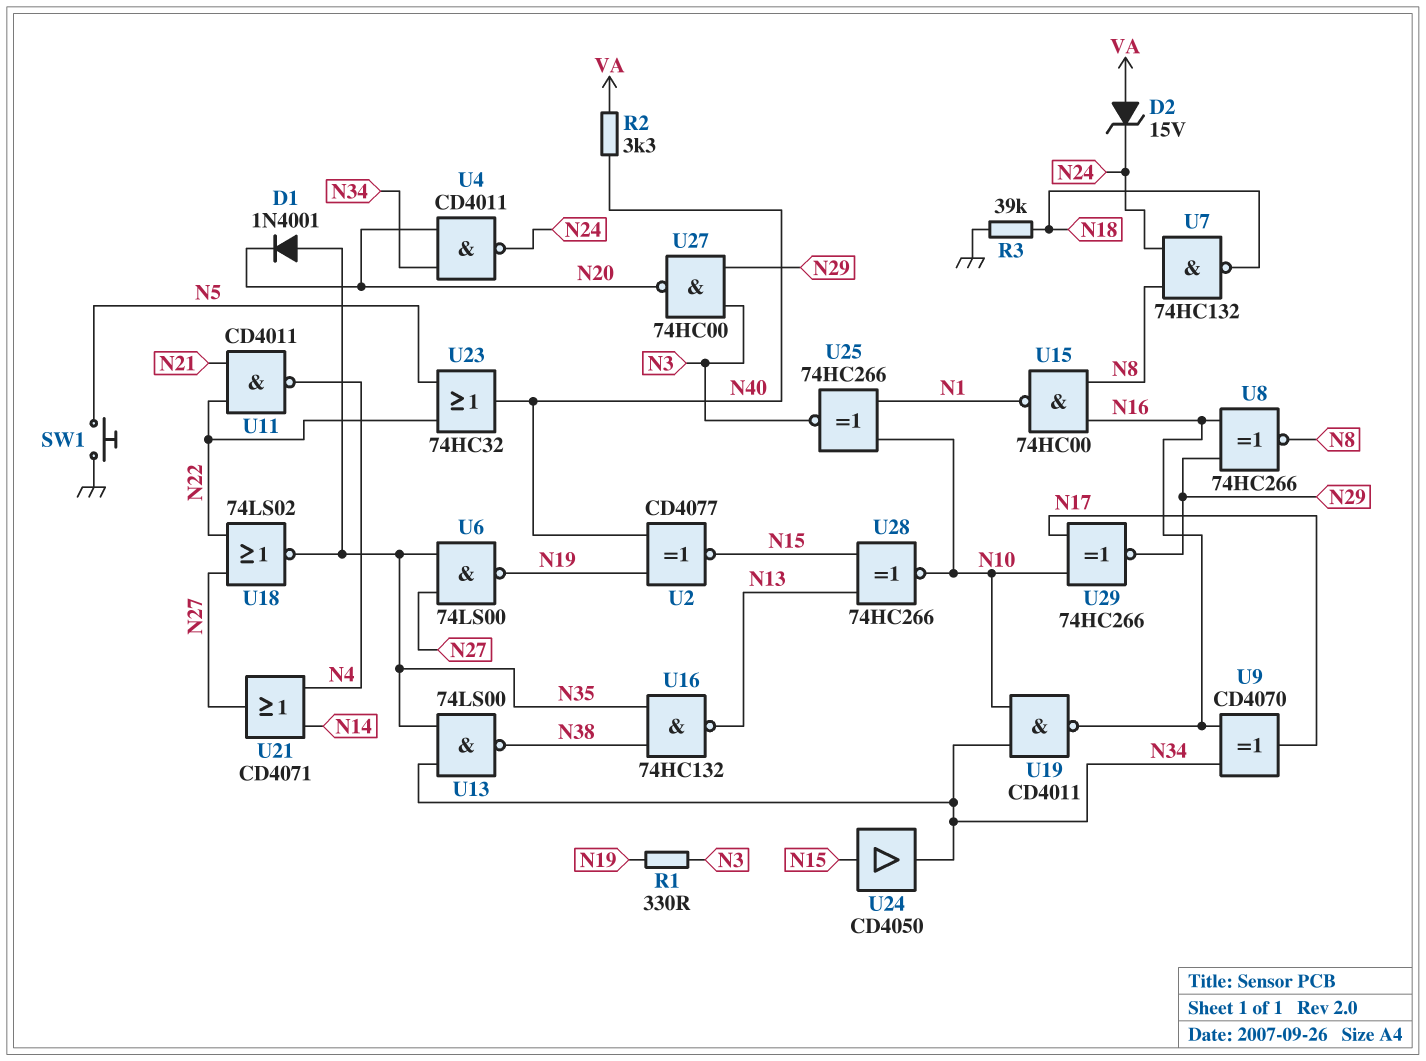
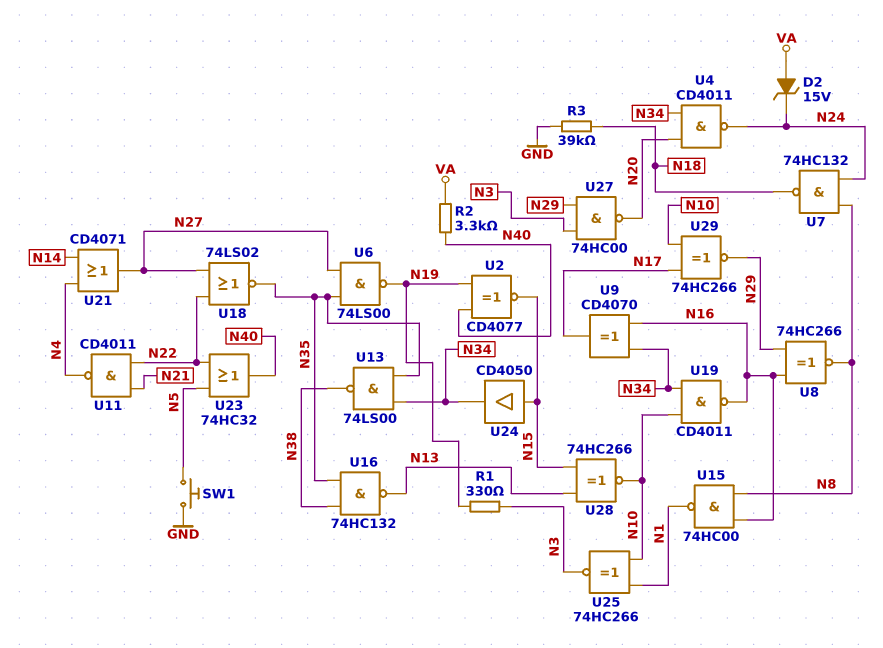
D1: diode 1N4001 (A N35, K N20) -> none

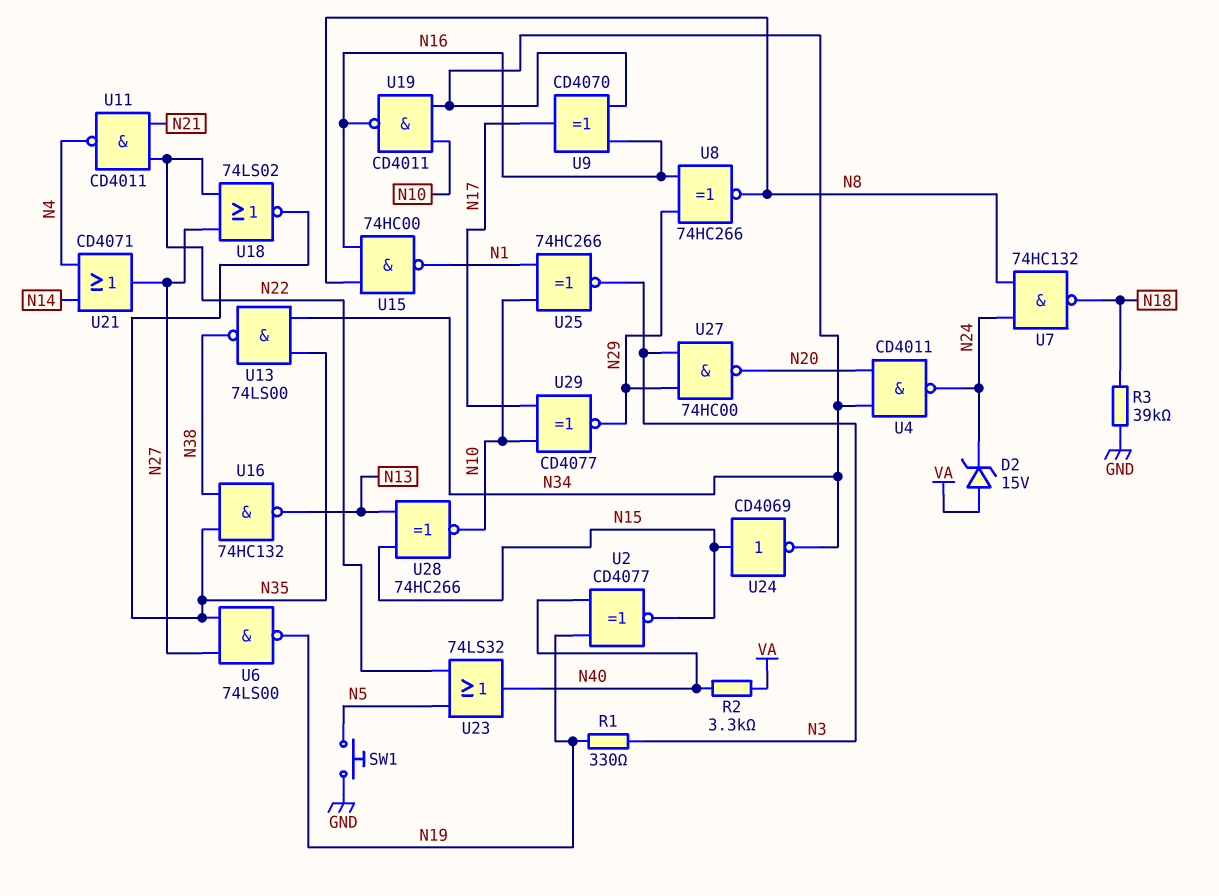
U23: OR 74HC32 (in N5, in N22, out N40) -> OR 74LS32 (in N5, in N22, out N40)
U24: buffer CD4050 (in N15, out N34) -> NOT CD4069 (in N15, out N34)
U29: XNOR 74HC266 (in N10, in N17, out N29) -> XNOR CD4077 (in N10, in N17, out N29)

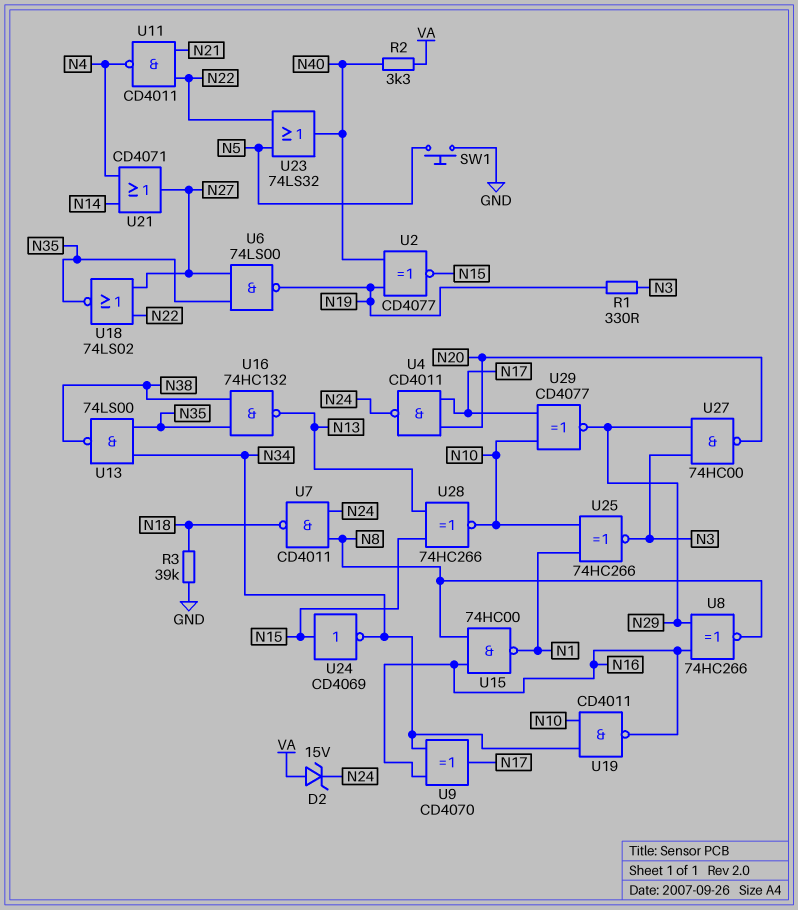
U4: NAND CD4011 (in N20, in N34, out N24) -> NAND CD4011 (in N17, in N20, out N24)
U7: NAND 74HC132 (in N8, in N24, out N18) -> NAND CD4011 (in N8, in N24, out N18)

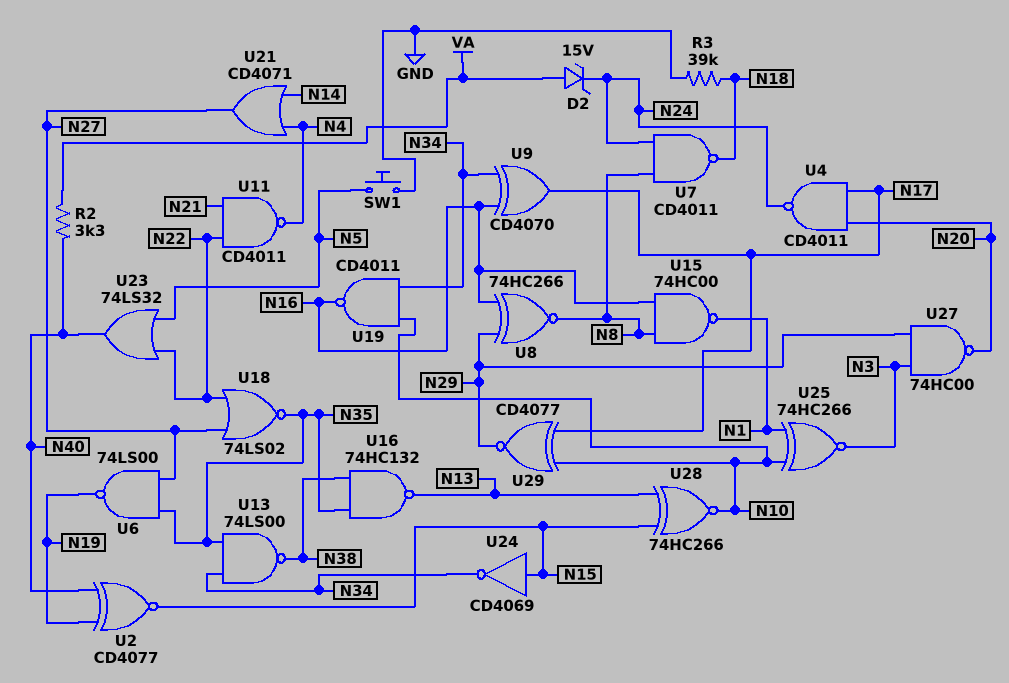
R1: 330 (N3, N19) -> none

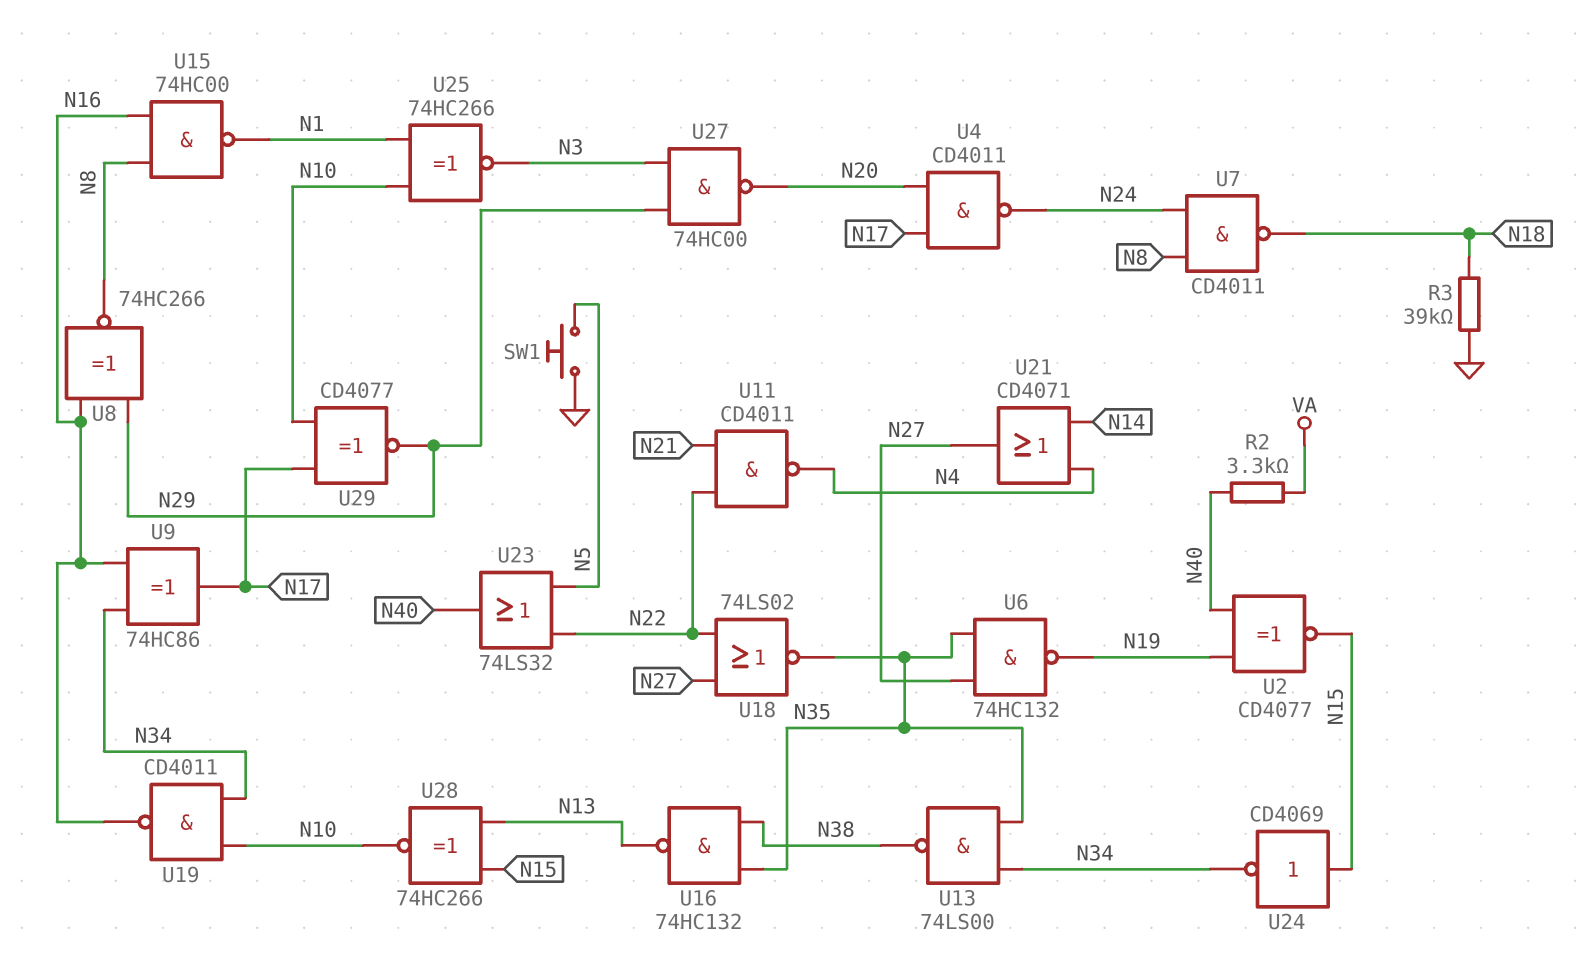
D2: zener 15V (A VA, K N24) -> none
U6: NAND 74LS00 (in N27, in N35, out N19) -> NAND 74HC132 (in N27, in N35, out N19)
U9: XOR CD4070 (in N16, in N34, out N17) -> XOR 74HC86 (in N16, in N34, out N17)

